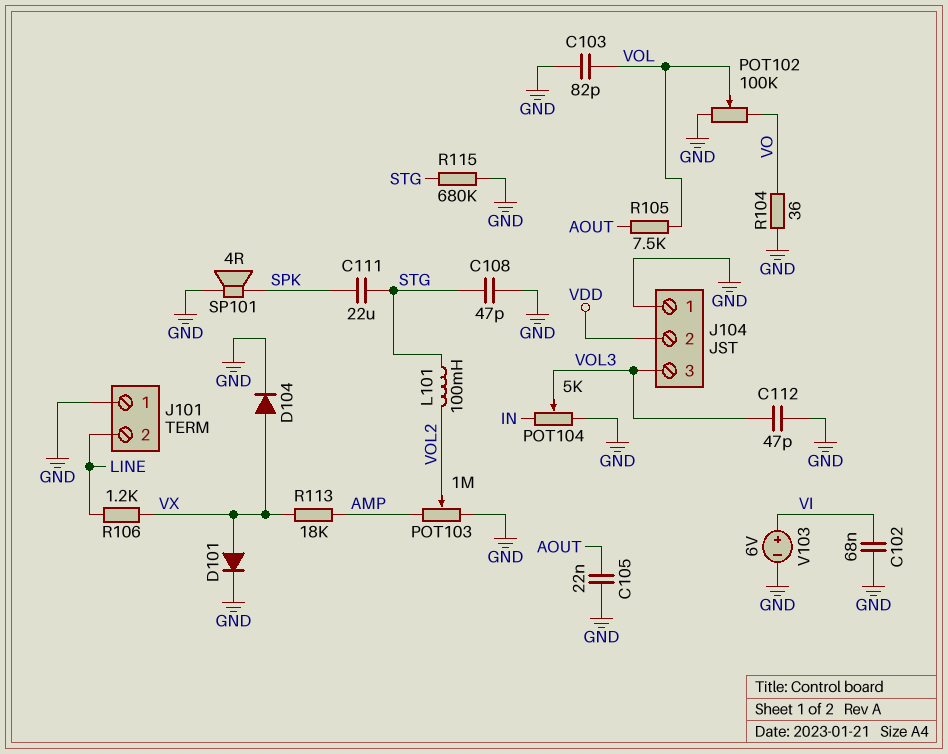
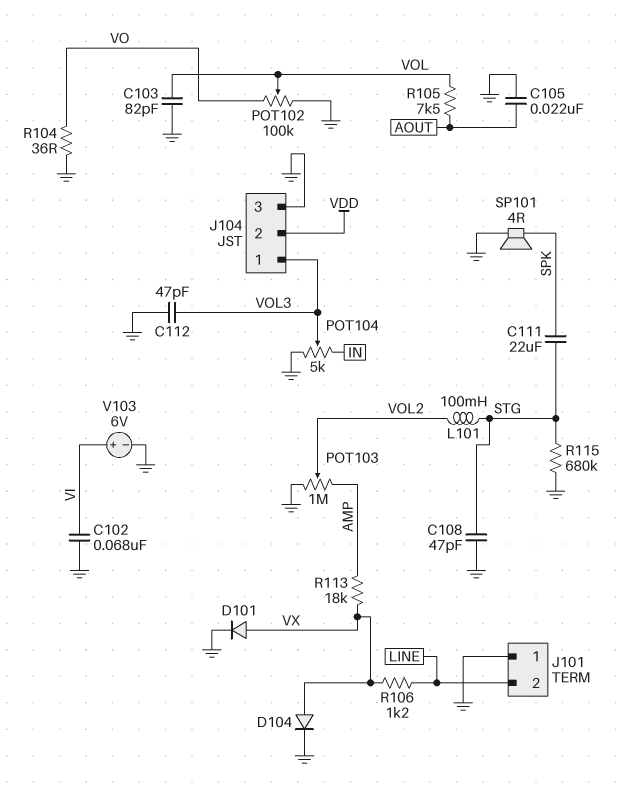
J104 pin 1: GND -> VOL3
J104 pin 3: VOL3 -> GND

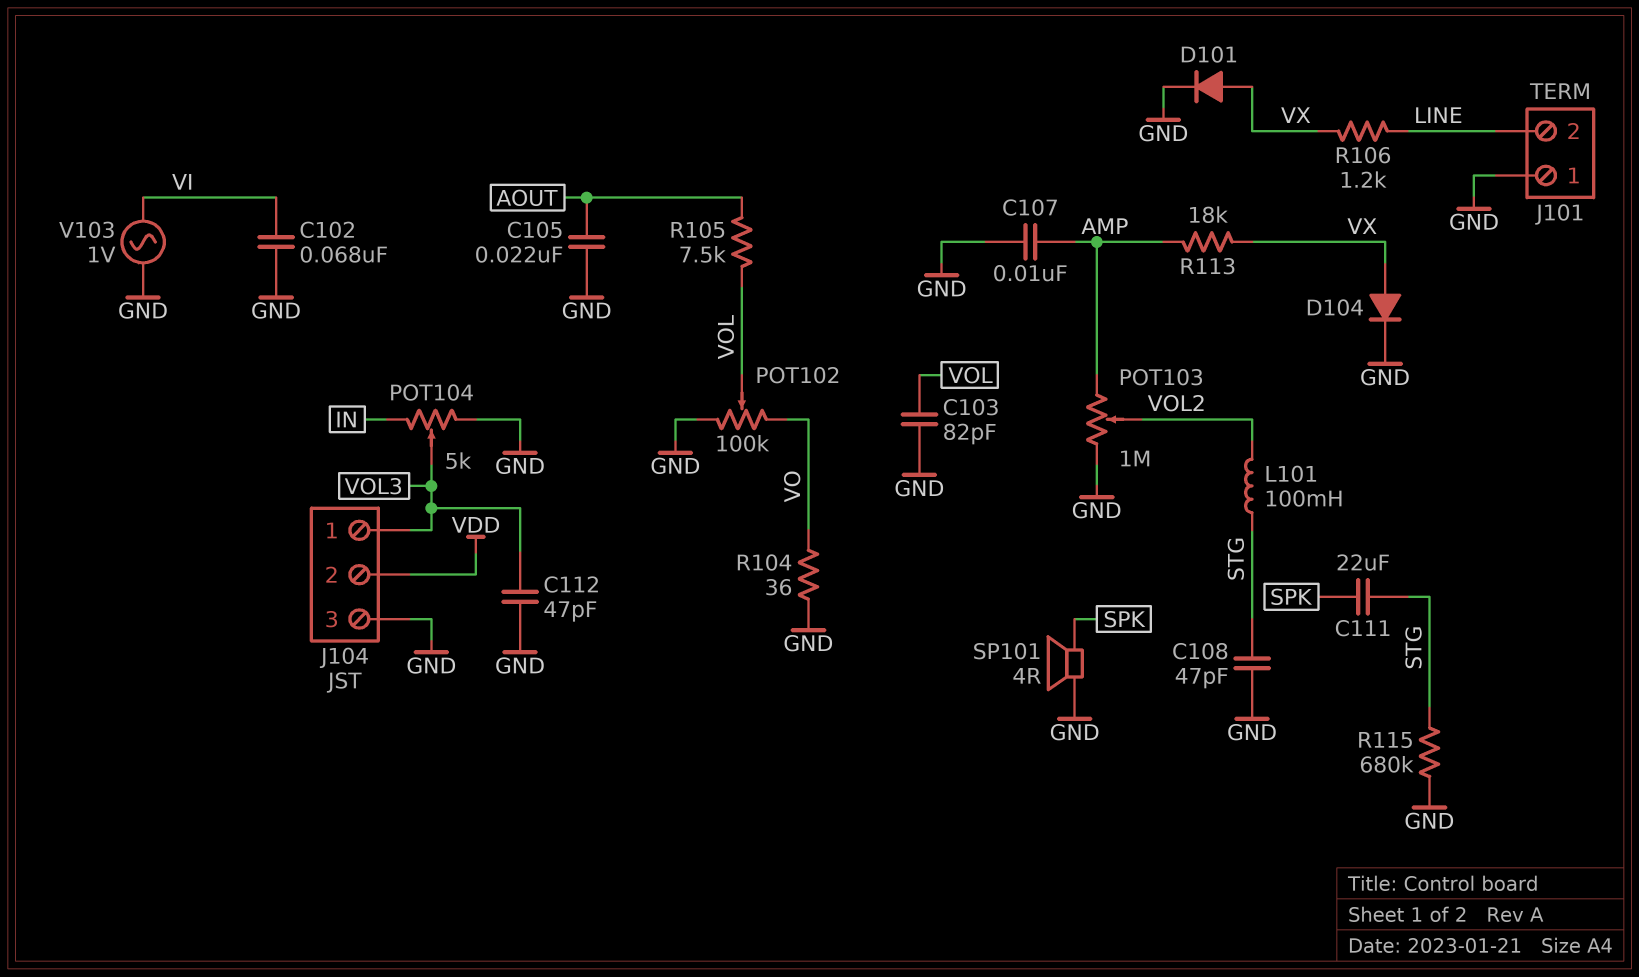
C107: none -> 10nF (AMP, GND)
V103: 6V (plus VI, minus GND) -> AC 1V (GND, VI)

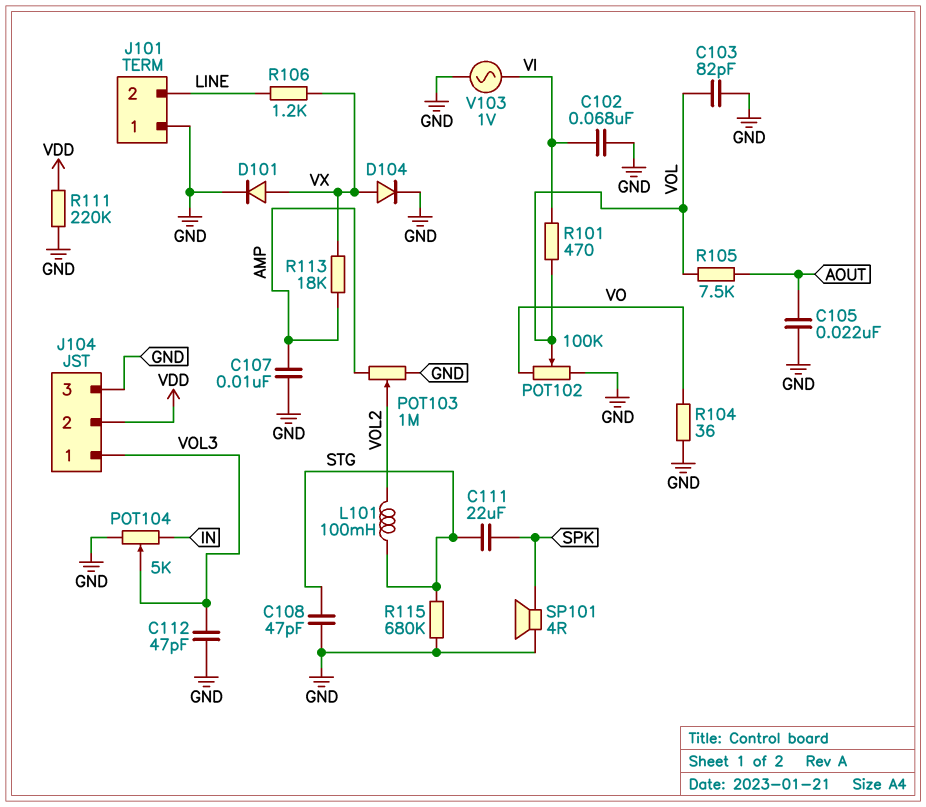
R101: none -> 470 (VI, VOL)
R111: none -> 220k (GND, VDD)

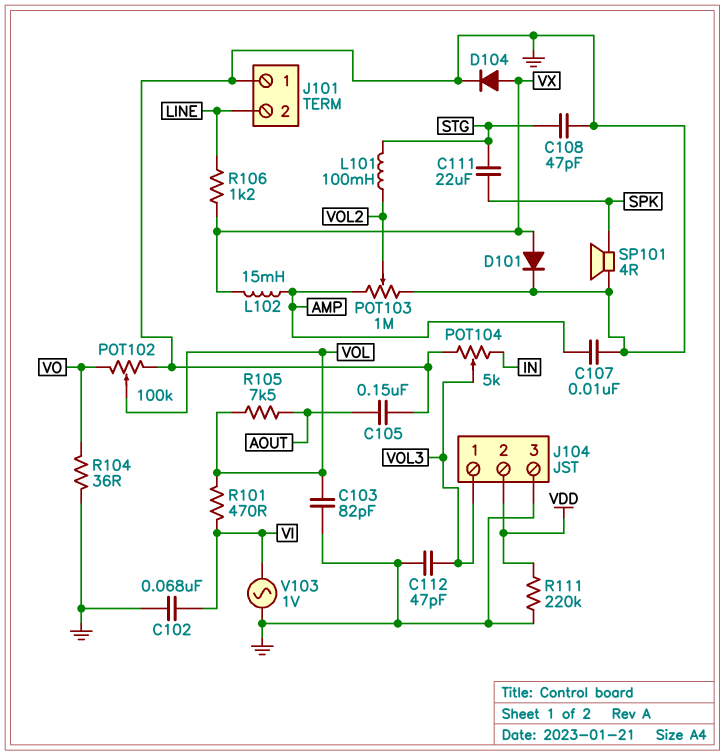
C105: 22nF (AOUT, GND) -> 150nF (AOUT, GND)
L102: none -> 15mH (AMP, VX)
R113: 18k (AMP, VX) -> none
R115: 680k (GND, STG) -> none

